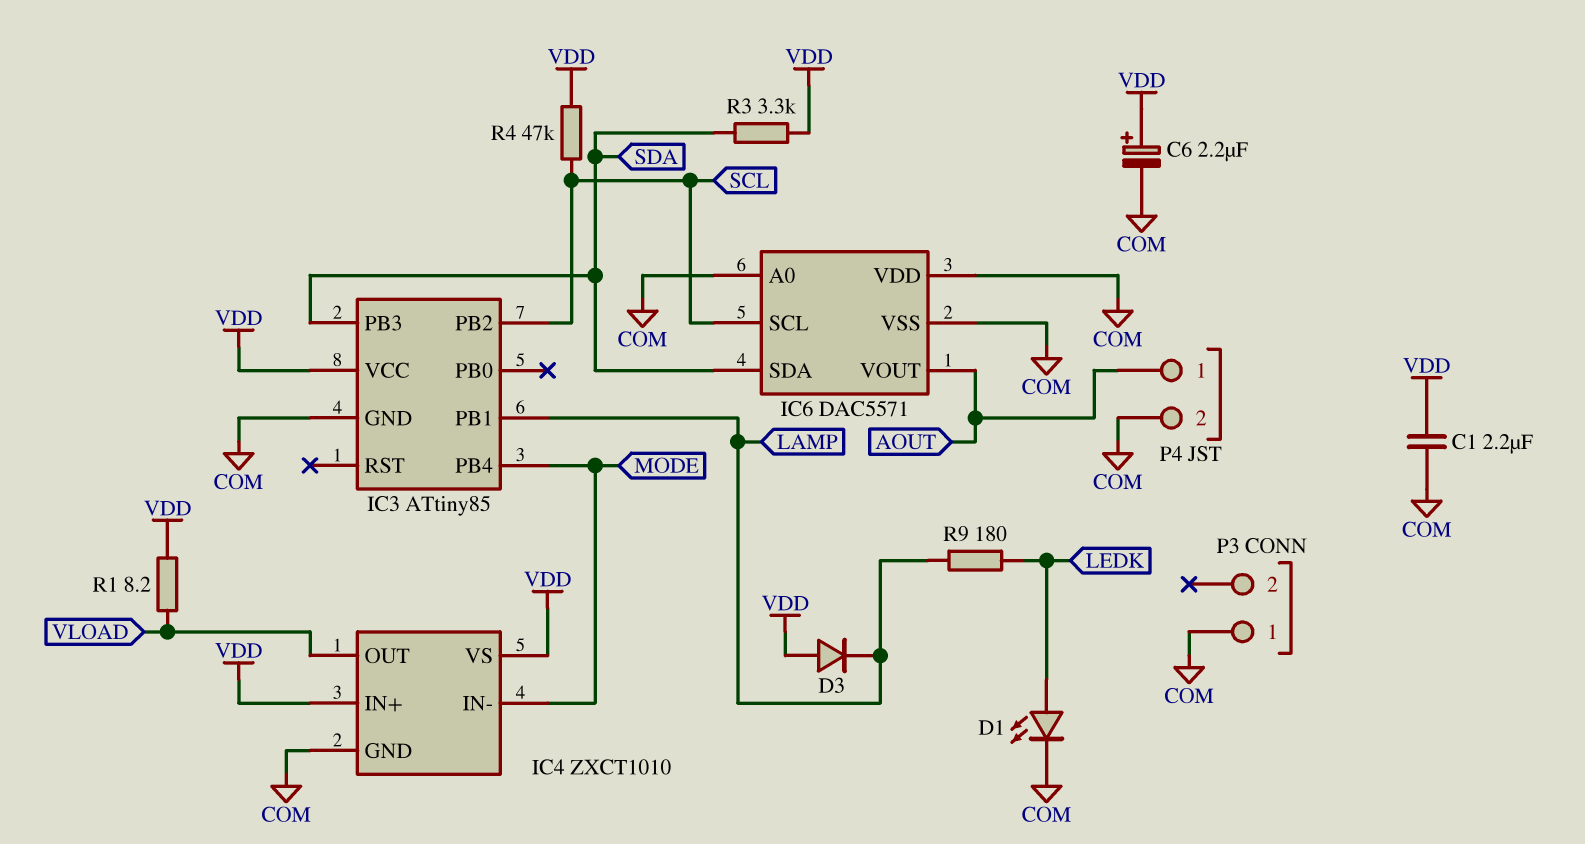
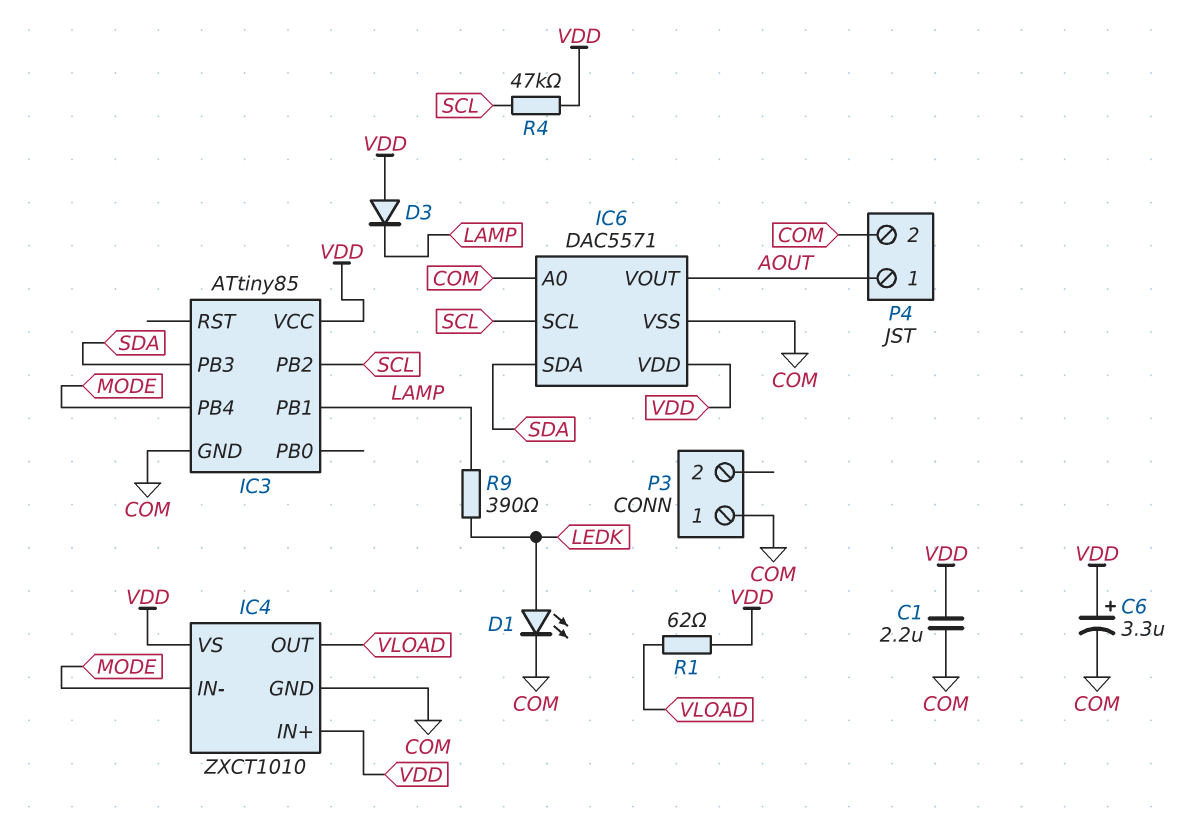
C6: 2.2uF (plus VDD, minus COM) -> 3.3uF (plus VDD, minus COM)
IC6 pin VDD: COM -> VDD
R1: 8.2 (VDD, VLOAD) -> 62 (VDD, VLOAD)
R3: 3.3k (SDA, VDD) -> none
R9: 180 (LAMP, LEDK) -> 390 (LAMP, LEDK)

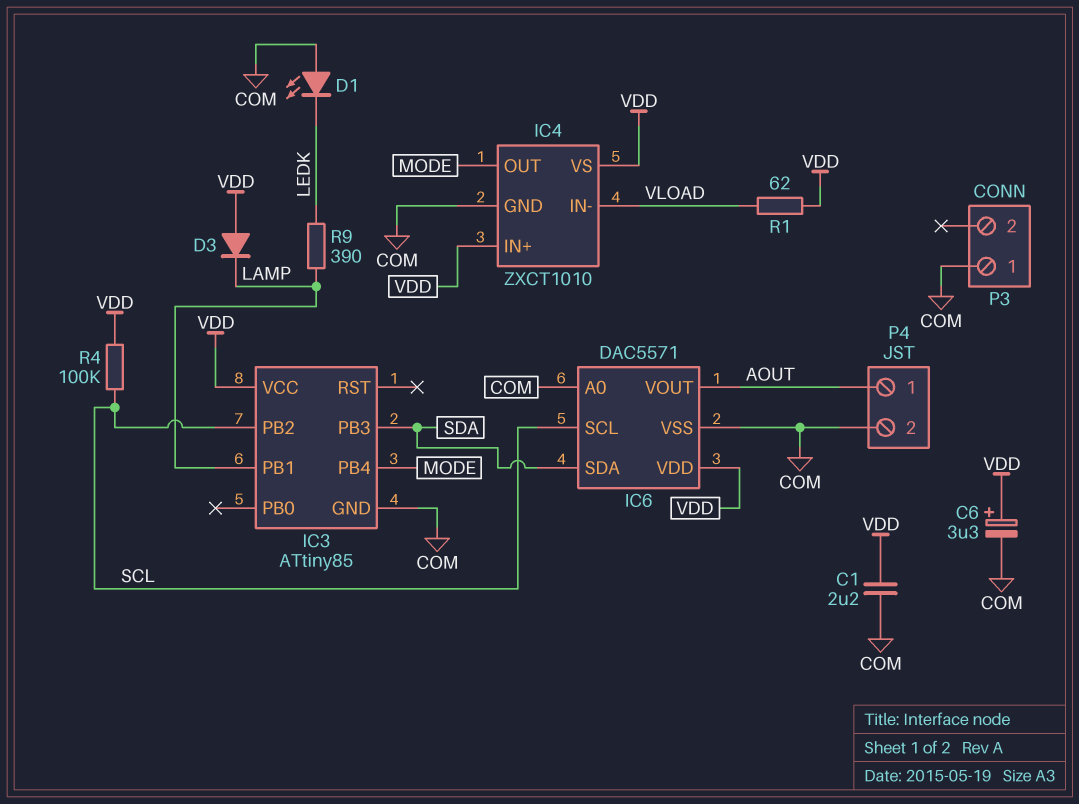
D1: LED (A LEDK, K COM) -> LED (A COM, K LEDK)
IC4 pin IN-: MODE -> VLOAD
IC4 pin OUT: VLOAD -> MODE
R4: 47k (SCL, VDD) -> 100k (SCL, VDD)

